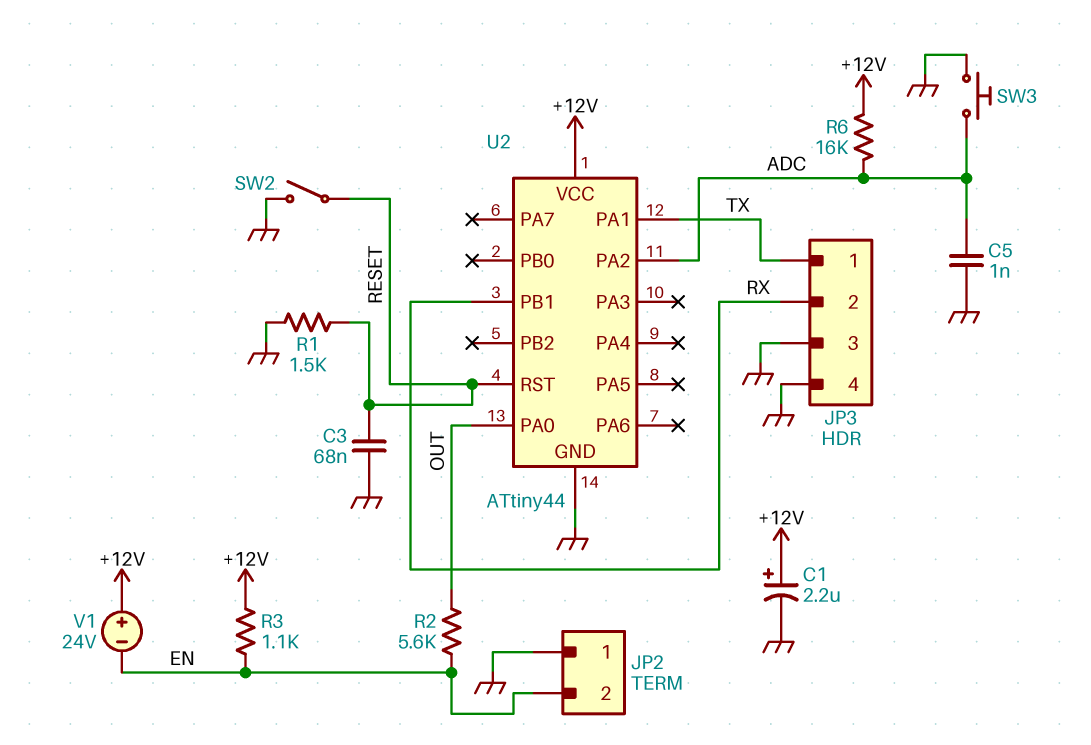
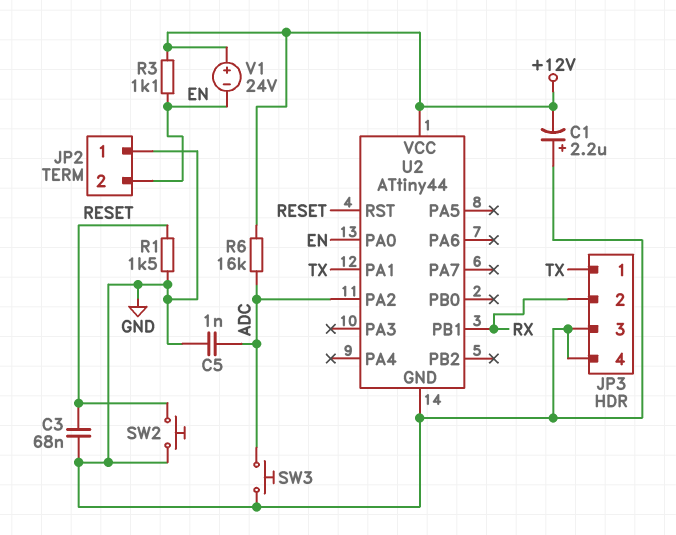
C1: 2.2uF (plus +12V, minus GND) -> 2.2uF (plus GND, minus +12V)
R2: 5.6k (EN, OUT) -> none
SW2: switch (GND, RESET) -> button (GND, RESET)
U2 pin PA0: OUT -> EN

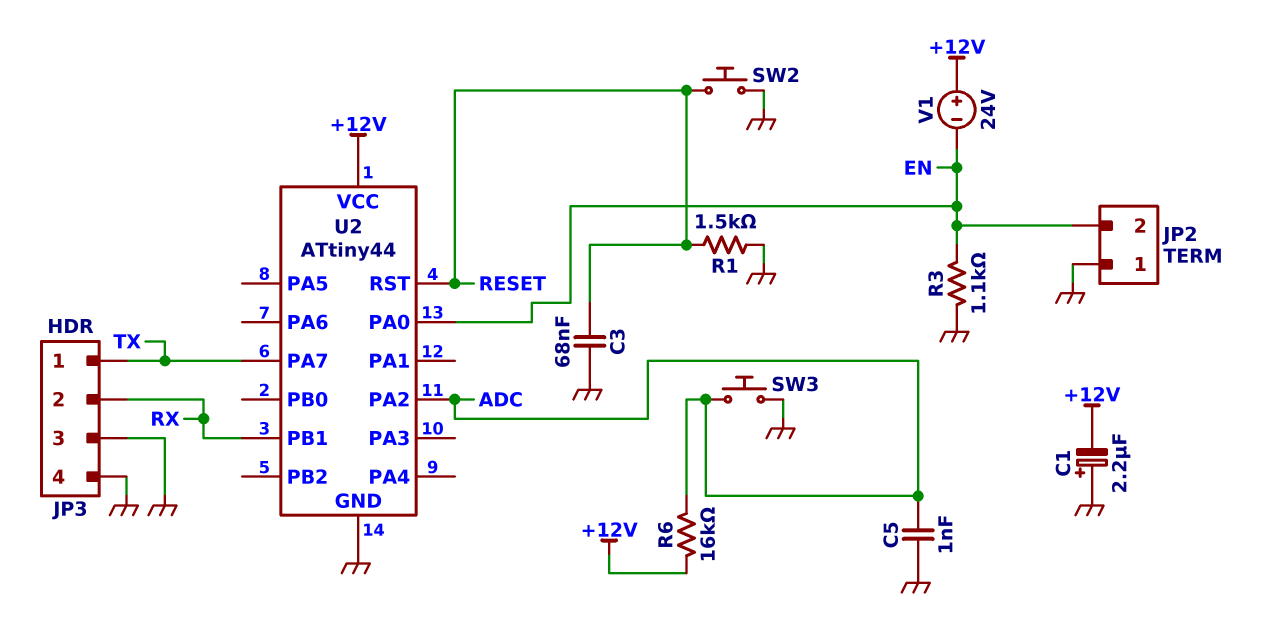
R3: 1.1k (+12V, EN) -> 1.1k (EN, GND)
U2 pin PA1: TX -> none
U2 pin PA7: none -> TX

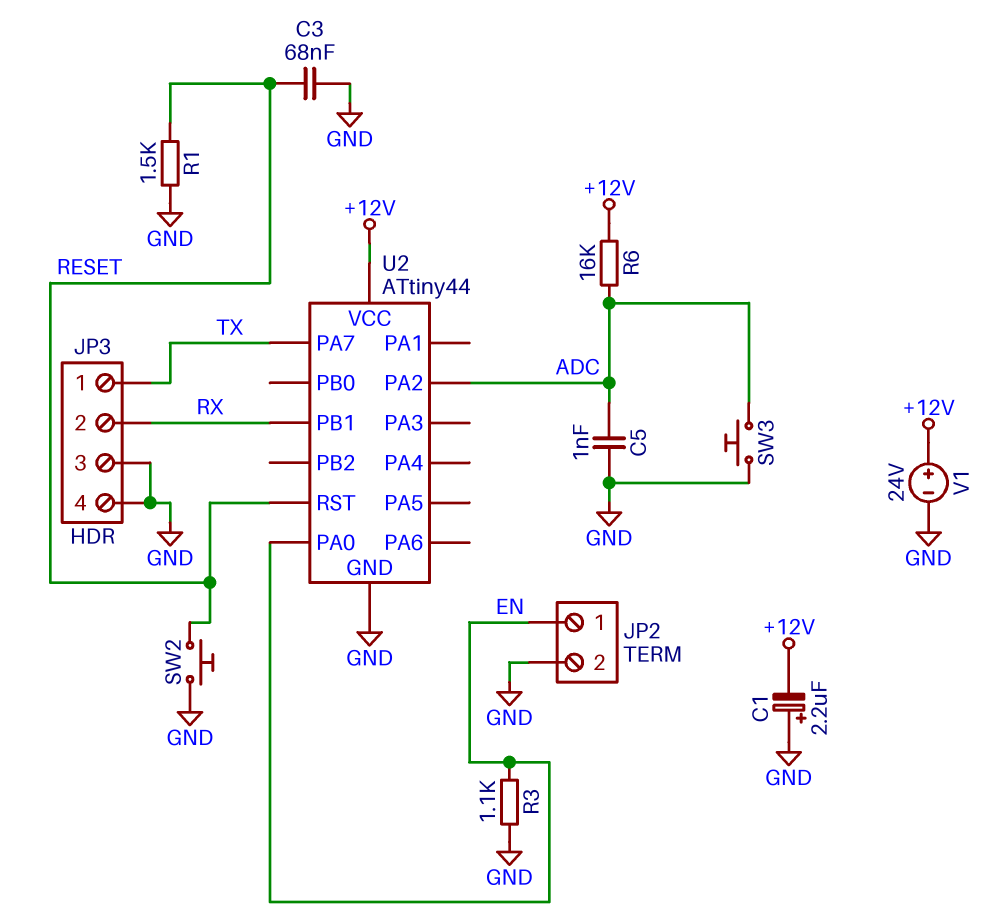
JP2 pin 1: GND -> EN
JP2 pin 2: EN -> GND
V1: 24V (plus +12V, minus EN) -> 24V (plus +12V, minus GND)

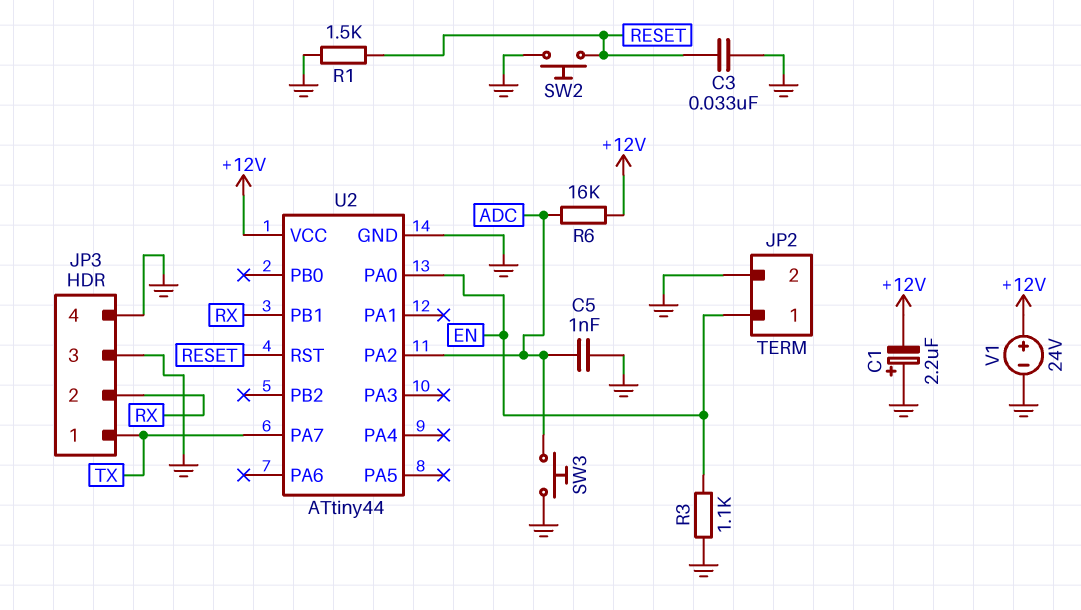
C3: 68nF (GND, RESET) -> 33nF (GND, RESET)

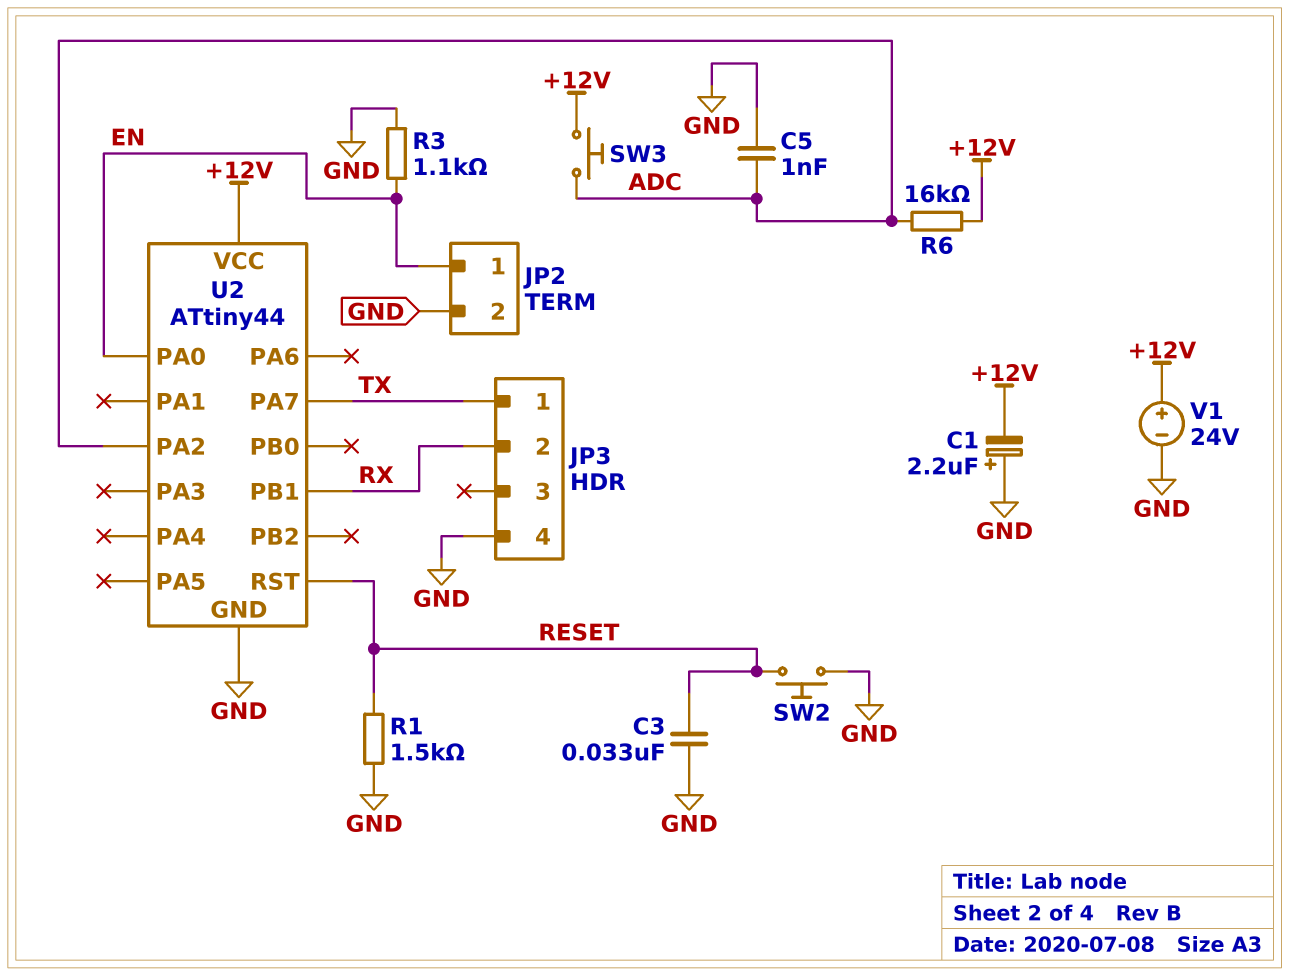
JP3 pin 3: GND -> none
SW3: button (ADC, GND) -> button (+12V, ADC)

